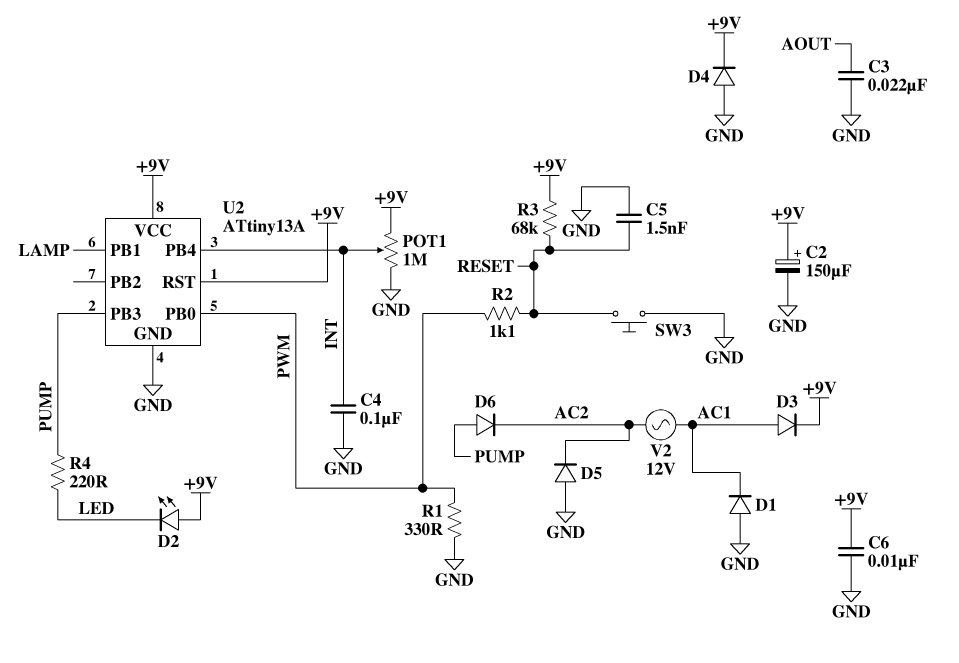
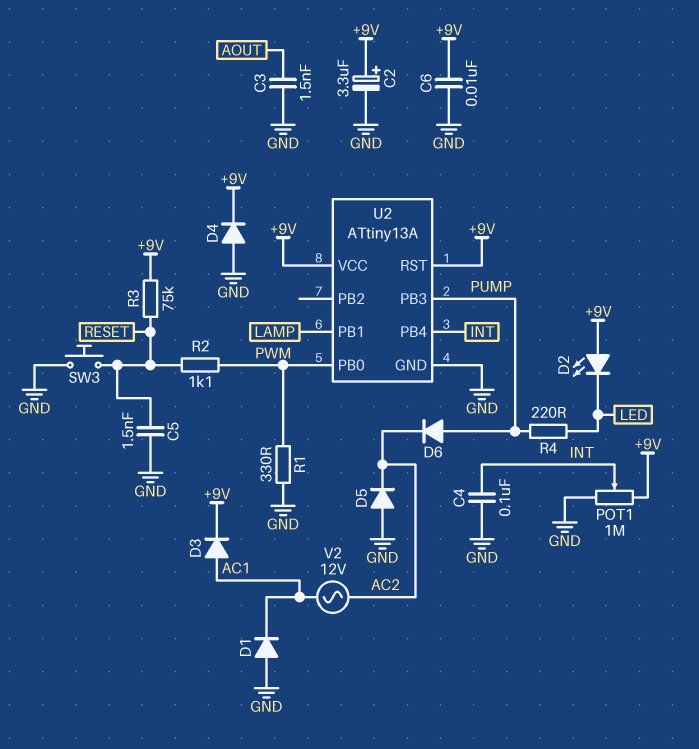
C2: 150uF (plus +9V, minus GND) -> 3.3uF (plus +9V, minus GND)
C3: 22nF (AOUT, GND) -> 1.5nF (AOUT, GND)
R3: 68k (+9V, RESET) -> 75k (+9V, RESET)

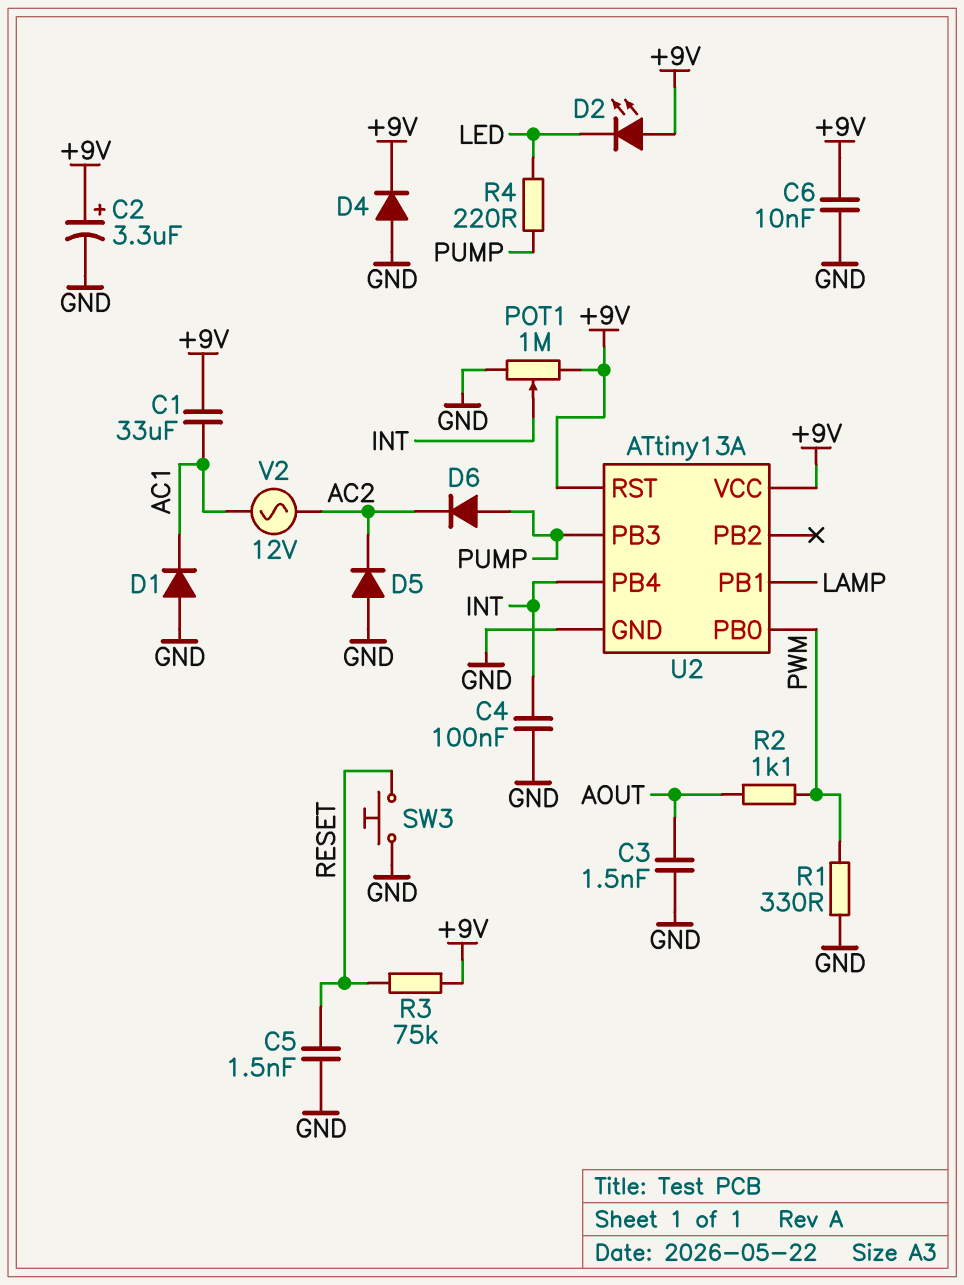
C1: none -> 33uF (+9V, AC1)
D3: diode (A AC1, K +9V) -> none
R2: 1.1k (PWM, RESET) -> 1.1k (AOUT, PWM)

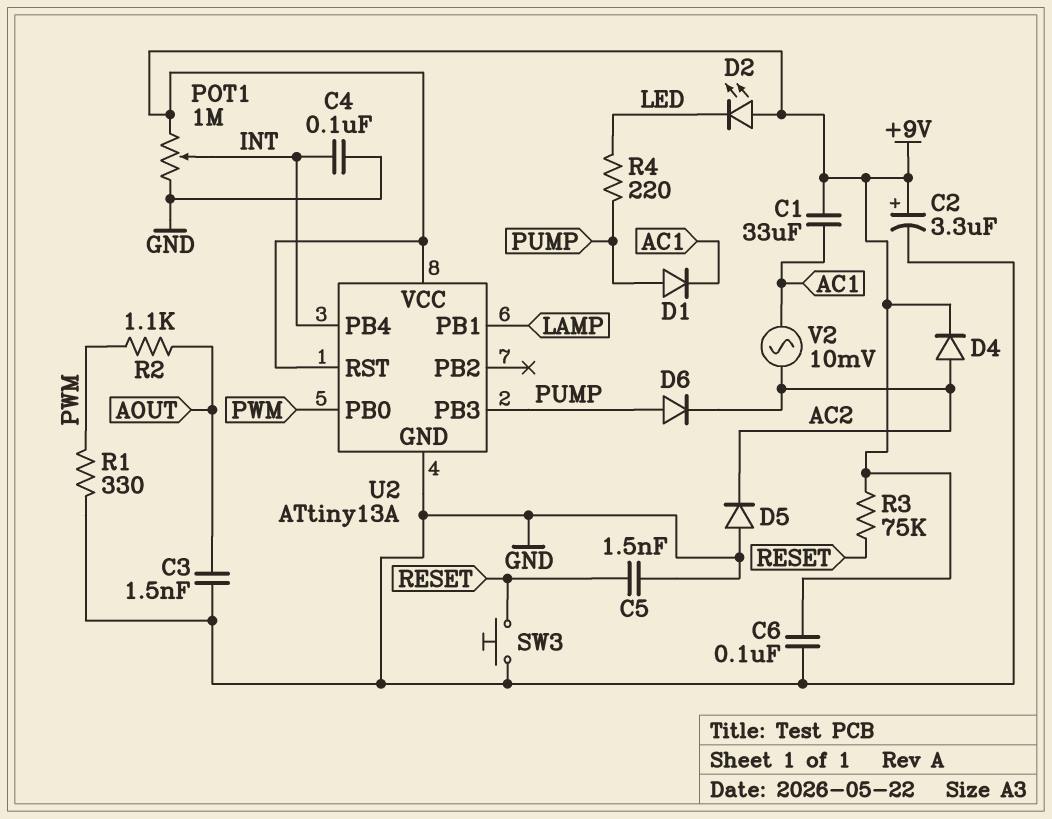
C6: 10nF (+9V, GND) -> 100nF (+9V, GND)
D1: diode (A GND, K AC1) -> diode (A PUMP, K AC1)
D4: diode (A GND, K +9V) -> diode (A AC2, K +9V)
V2: AC 12V (AC1, AC2) -> AC 10mV (AC1, AC2)

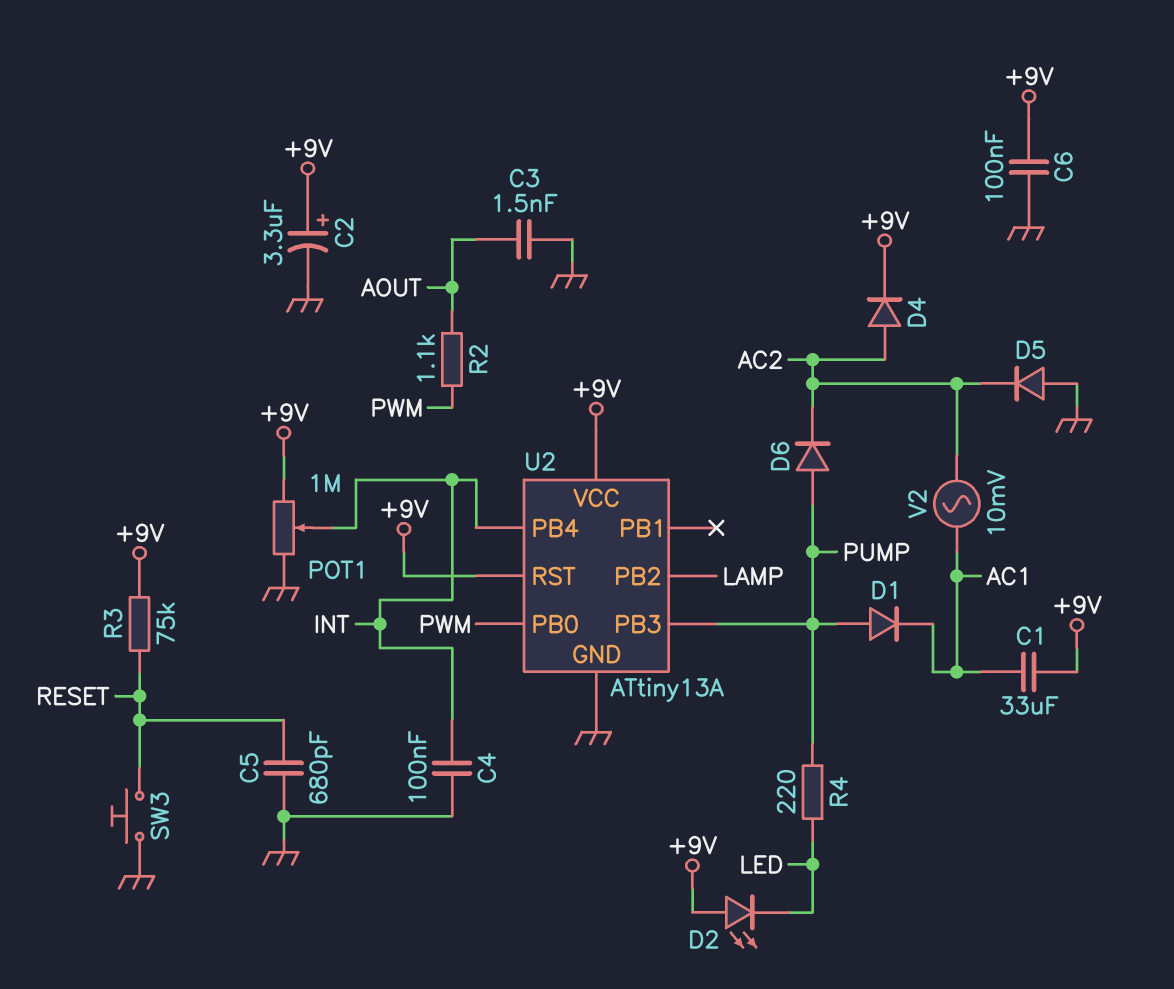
C5: 1.5nF (GND, RESET) -> 680pF (GND, RESET)
R1: 330 (GND, PWM) -> none
U2 pin PB1: LAMP -> none
U2 pin PB2: none -> LAMP

